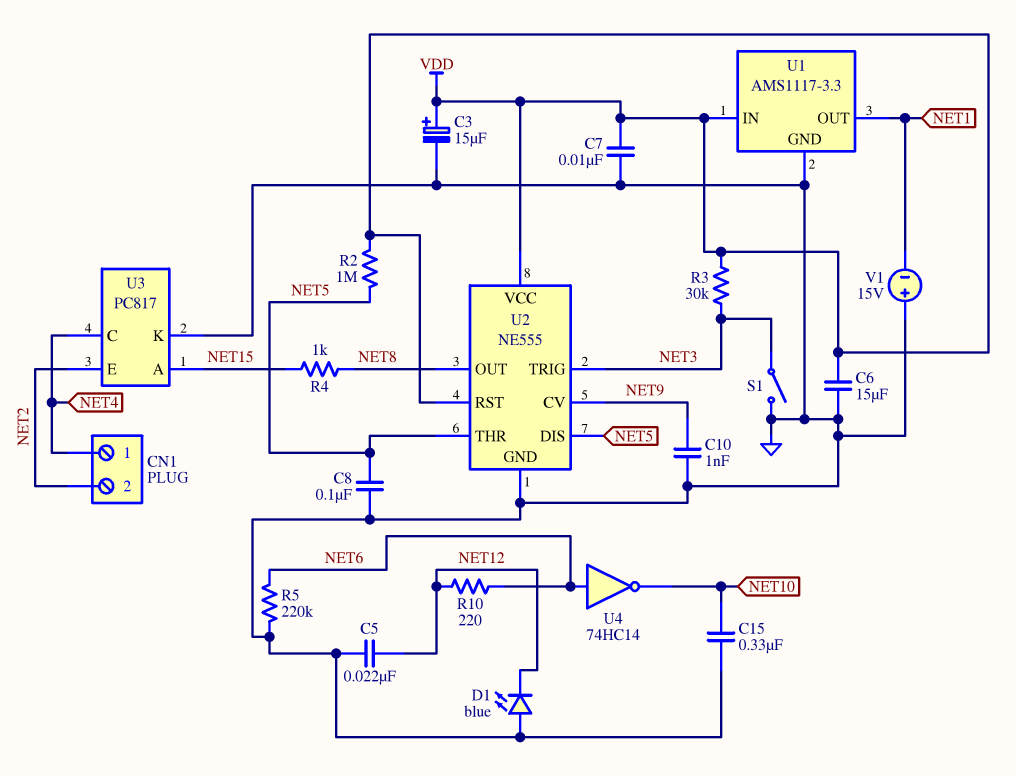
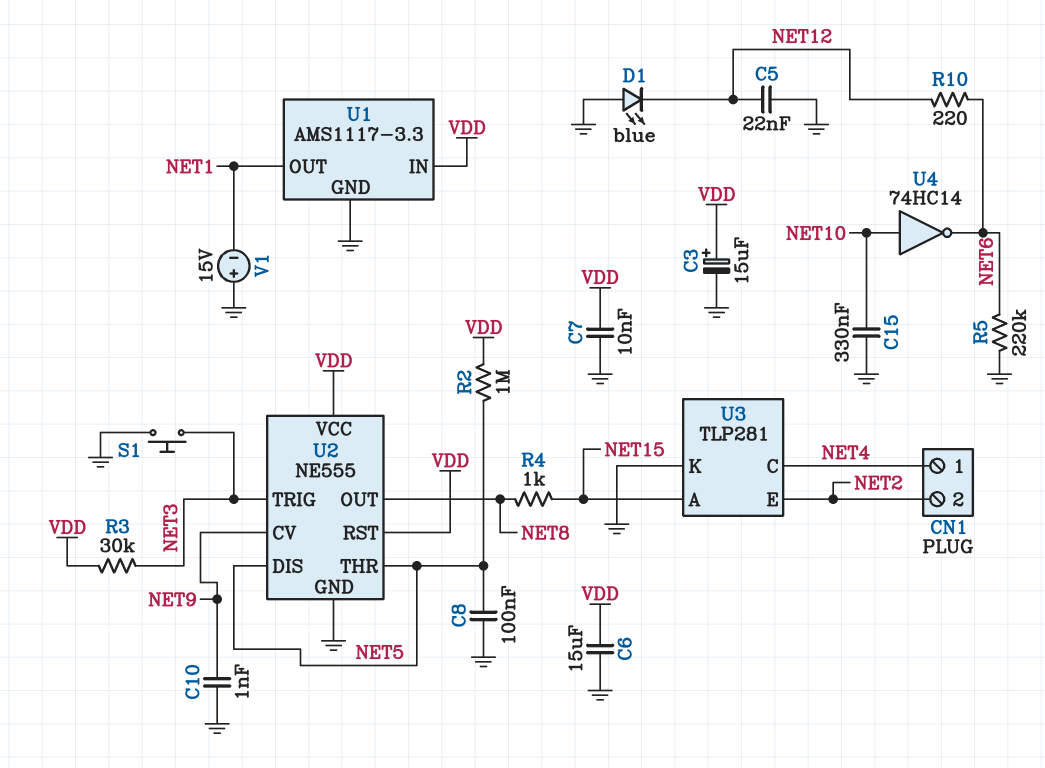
S1: switch (GND, NET3) -> button (GND, NET3)
U3: PC817 -> TLP281
U4: NOT 74HC14 (in NET6, out NET10) -> NOT 74HC14 (in NET10, out NET6)

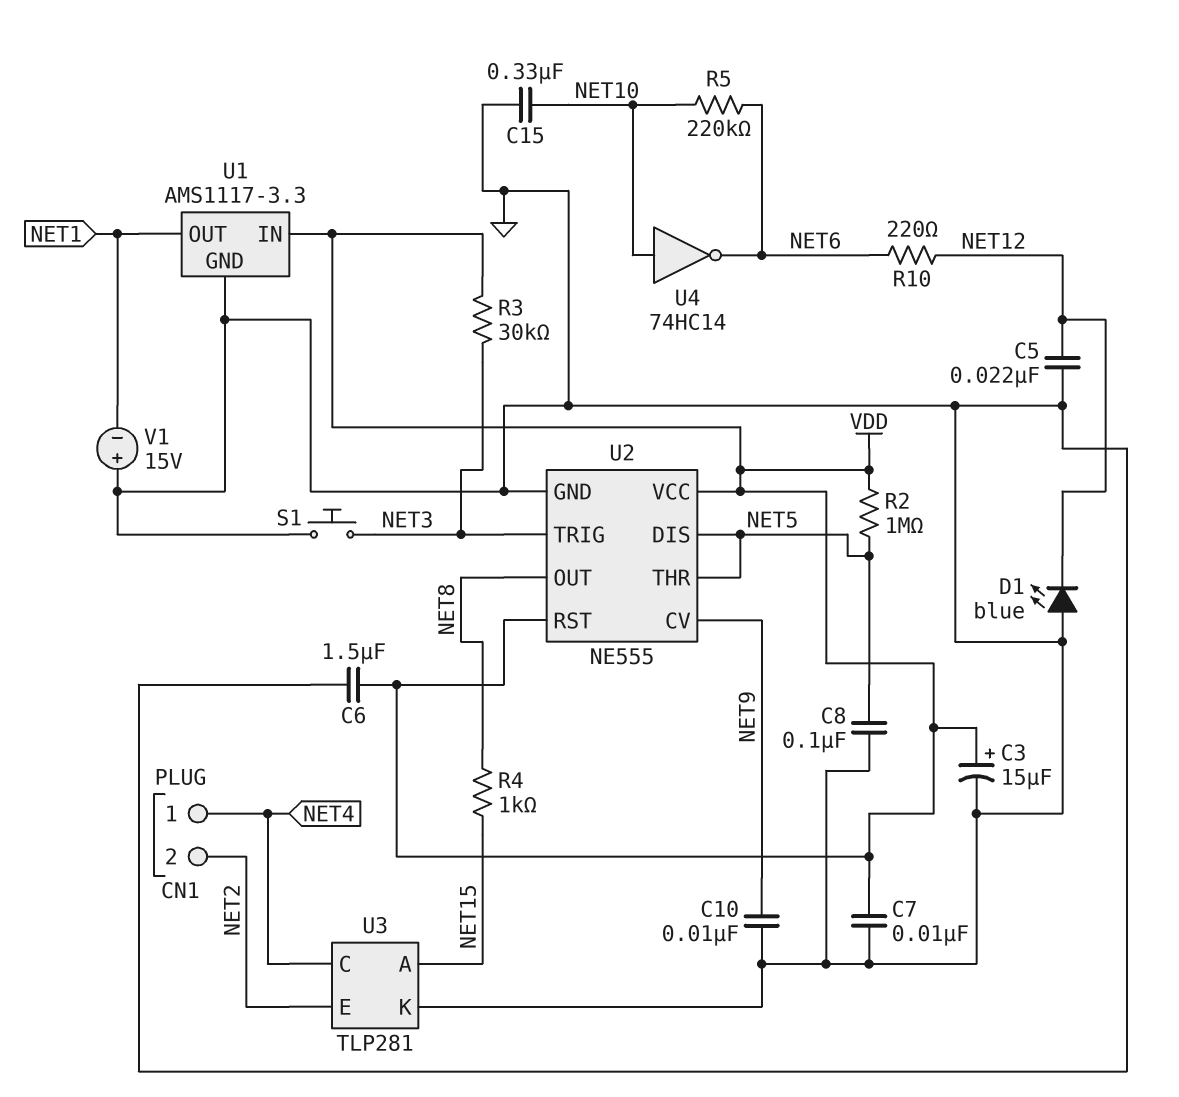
C6: 15uF (GND, VDD) -> 1.5uF (GND, VDD)
C10: 1nF (GND, NET9) -> 10nF (GND, NET9)
R5: 220k (GND, NET6) -> 220k (NET6, NET10)

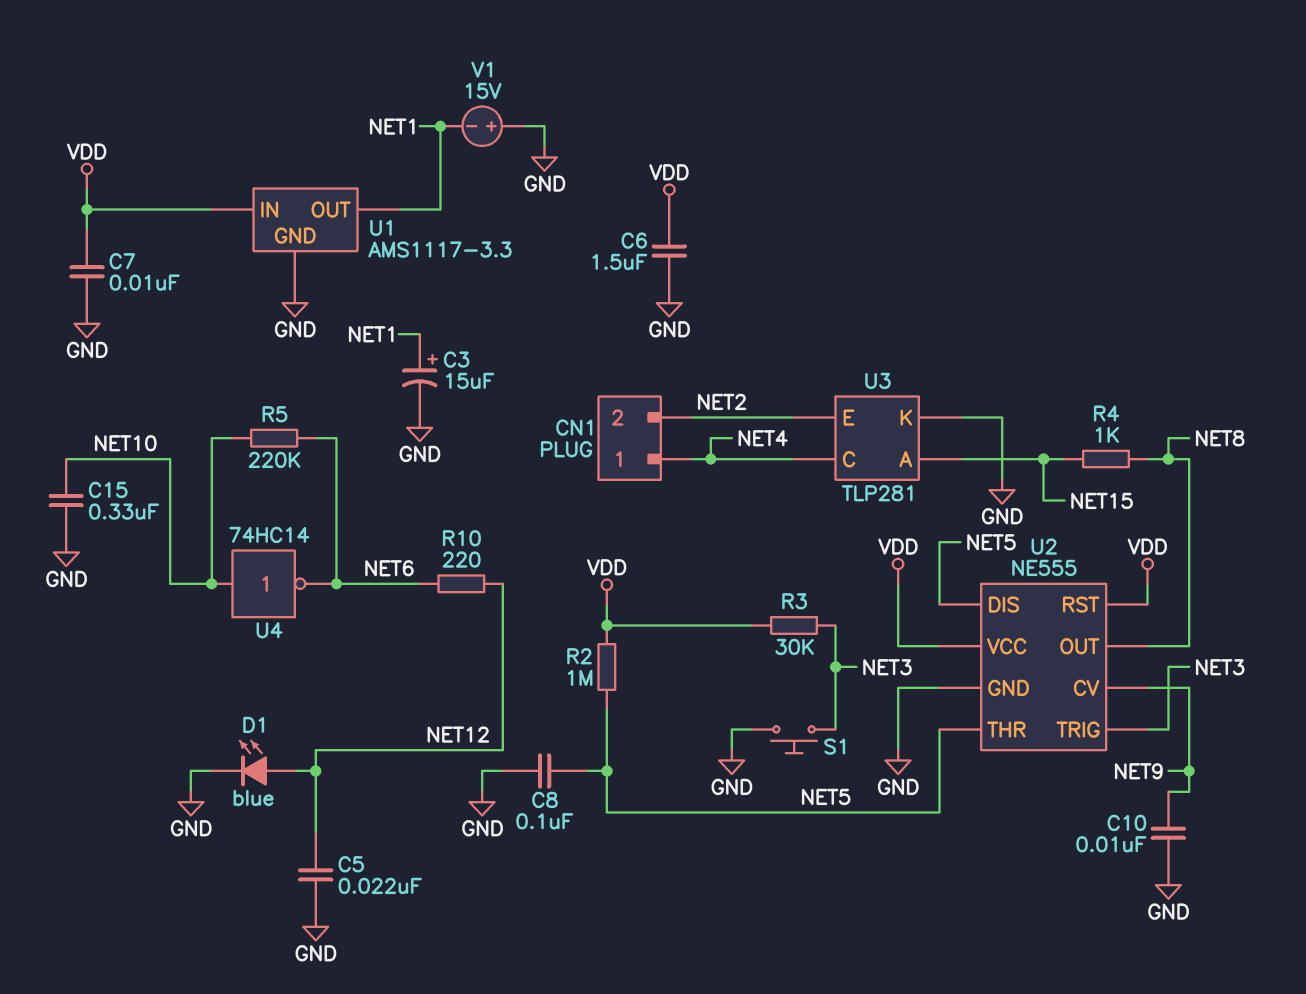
C3: 15uF (plus VDD, minus GND) -> 15uF (plus NET1, minus GND)
D1: LED blue (A GND, K NET12) -> LED blue (A NET12, K GND)

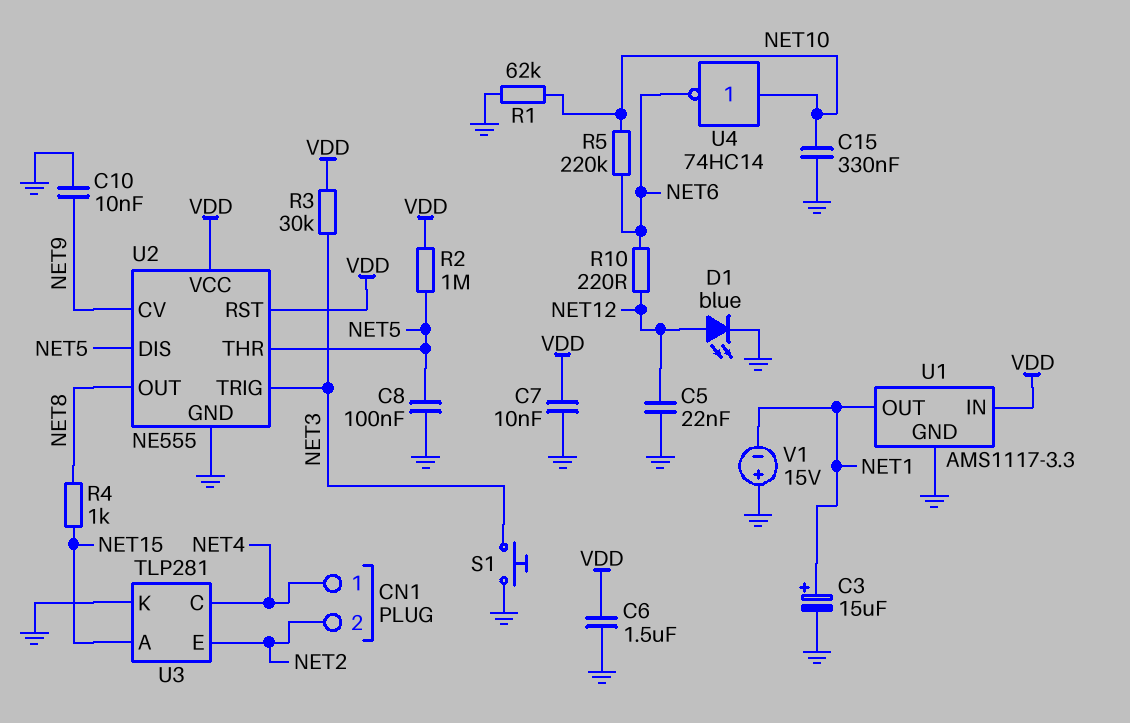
R1: none -> 62k (GND, NET10)

